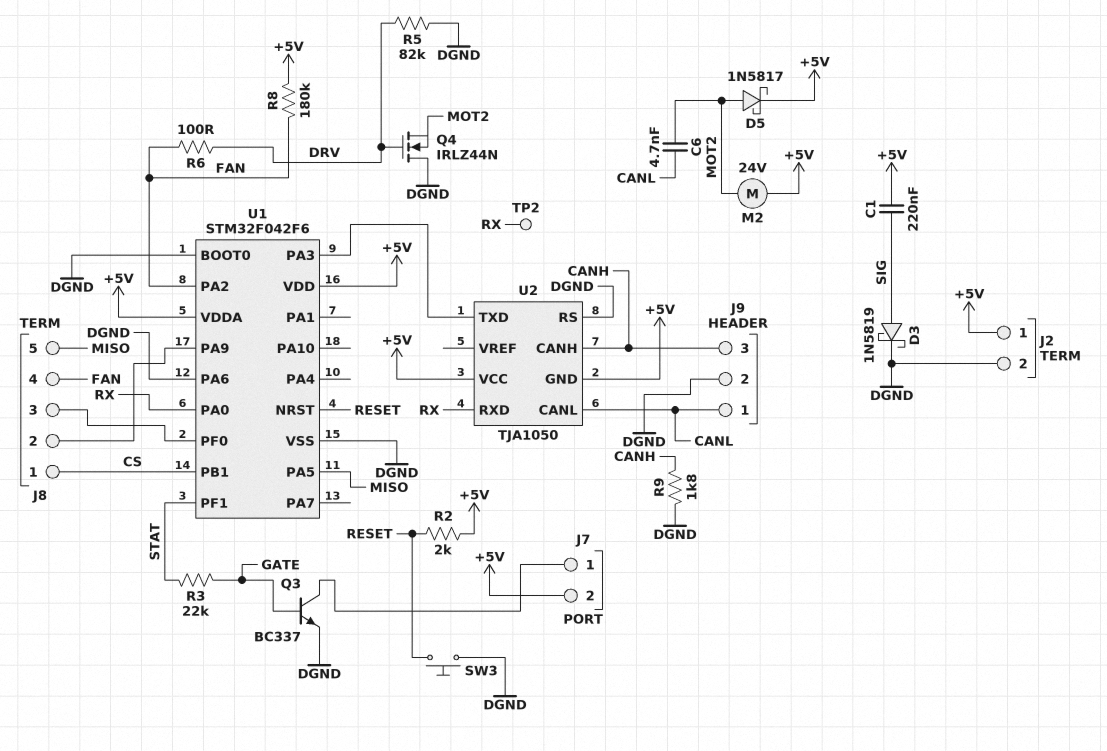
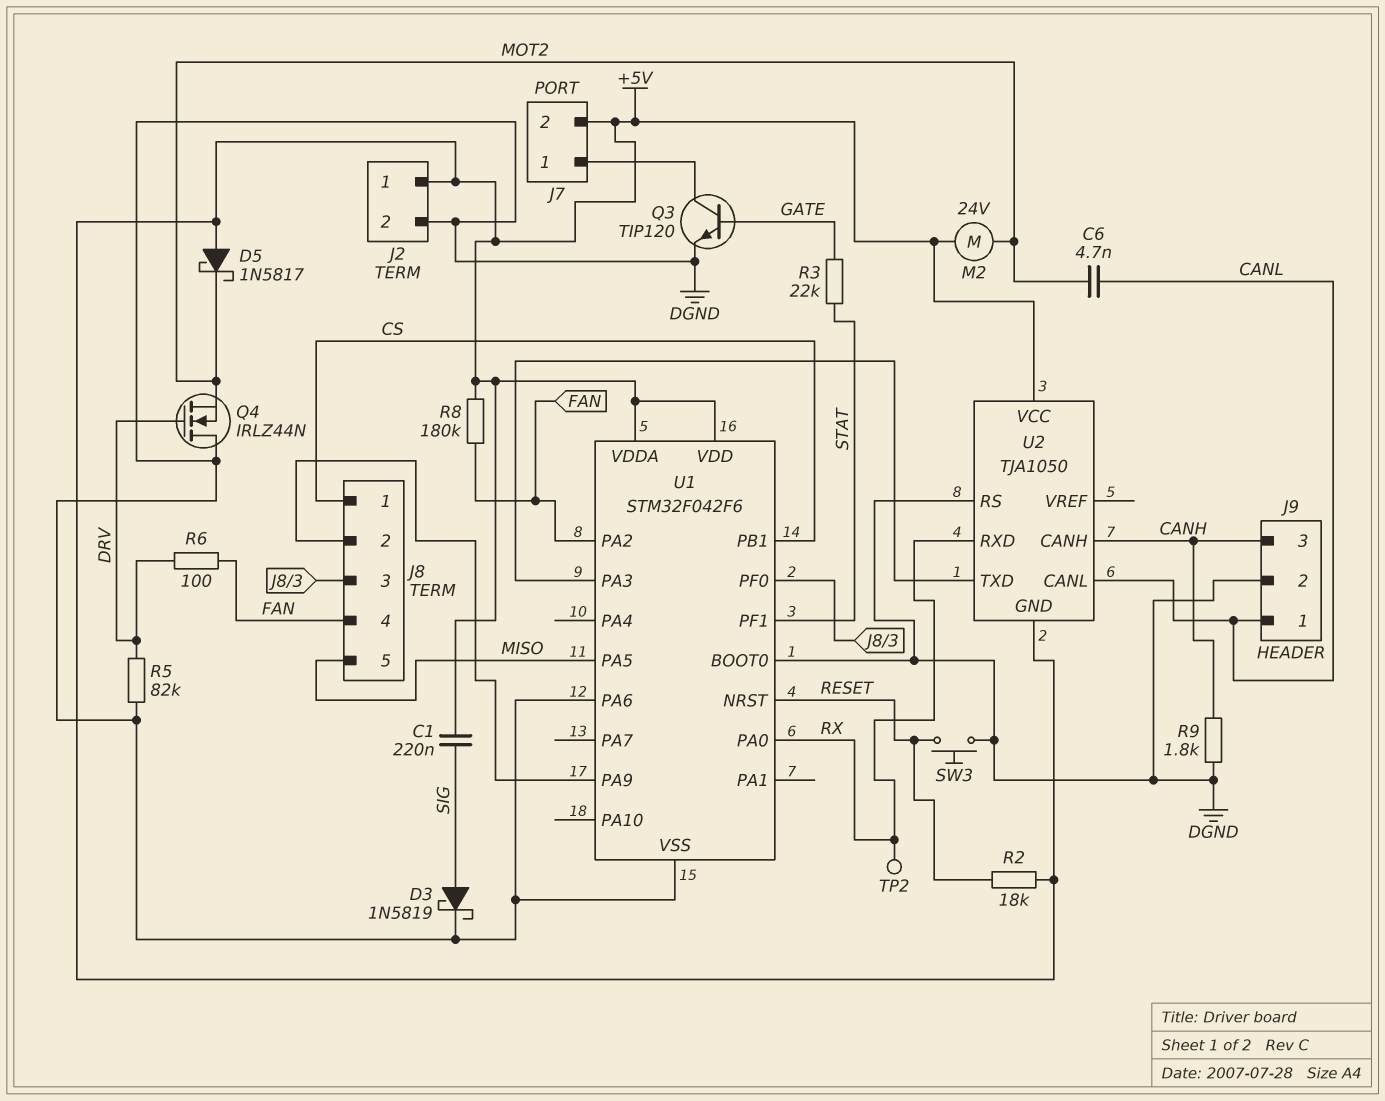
D5: schottky 1N5817 (A MOT2, K +5V) -> schottky 1N5817 (A +5V, K MOT2)
Q3: NPN BC337 (B GATE, C J7/1, E DGND) -> NPN TIP120 (B GATE, C J7/1, E DGND)
R2: 2k (+5V, RESET) -> 18k (+5V, RESET)

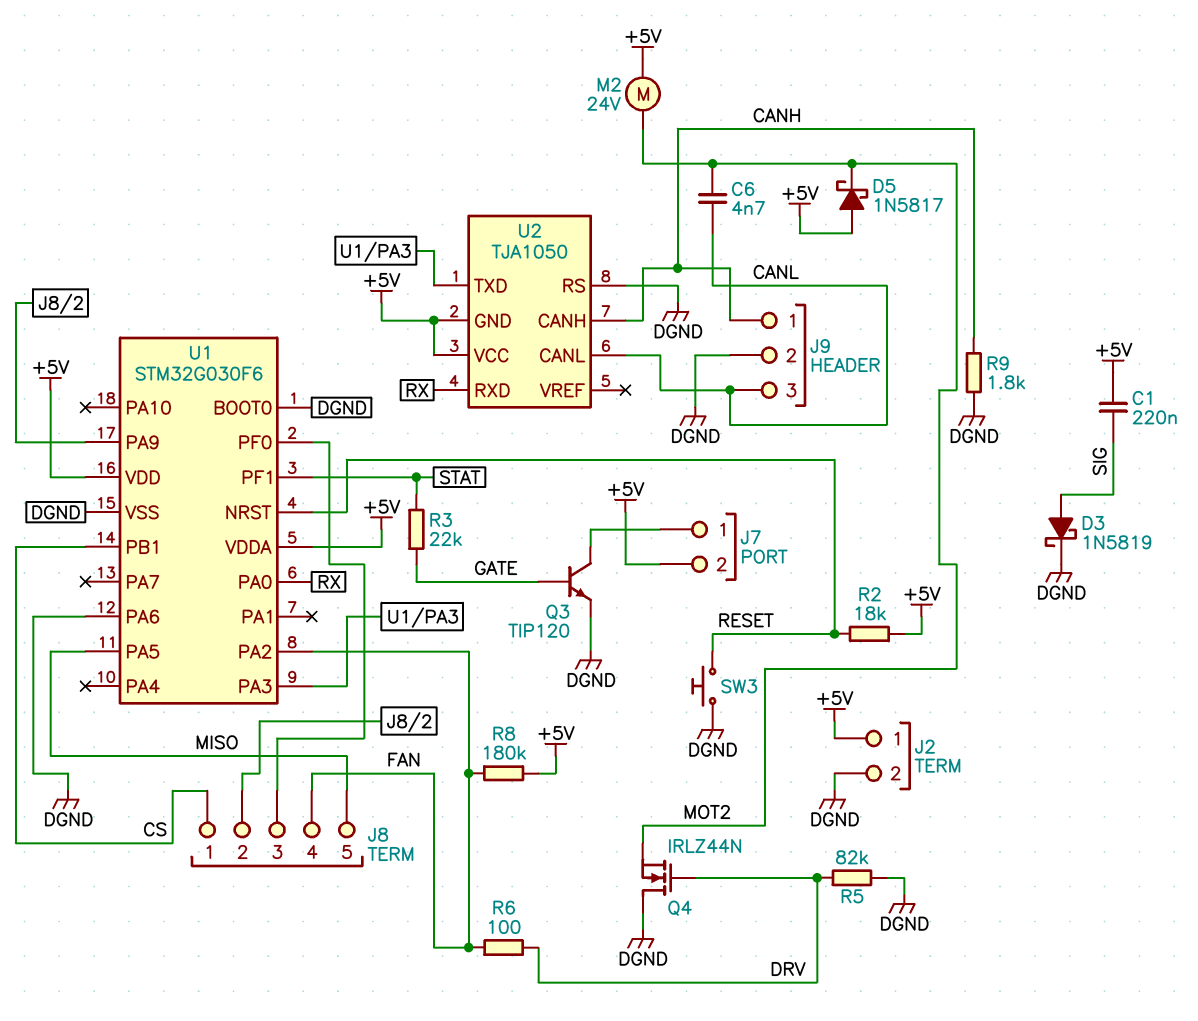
J9 pin 1: CANL -> CANH
J9 pin 3: CANH -> CANL
TP2: test point (RX) -> none
U1: STM32F042F6 -> STM32G030F6

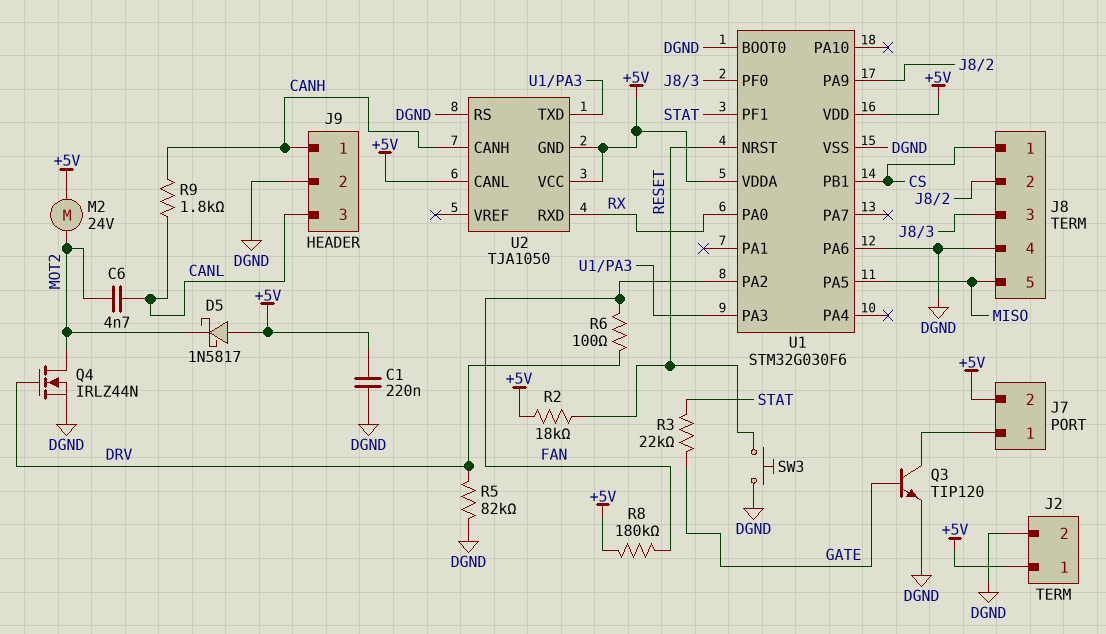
C1: 220nF (+5V, SIG) -> 220nF (+5V, DGND)
D3: schottky 1N5819 (A SIG, K DGND) -> none
J8 pin 4: FAN -> DGND
Q4: NMOS IRLZ44N (G DRV, D DGND, S MOT2) -> NMOS IRLZ44N (G DRV, D MOT2, S DGND)
R9: 1.8k (CANH, DGND) -> 1.8k (CANH, CANL)
U2 pin CANL: CANL -> +5V

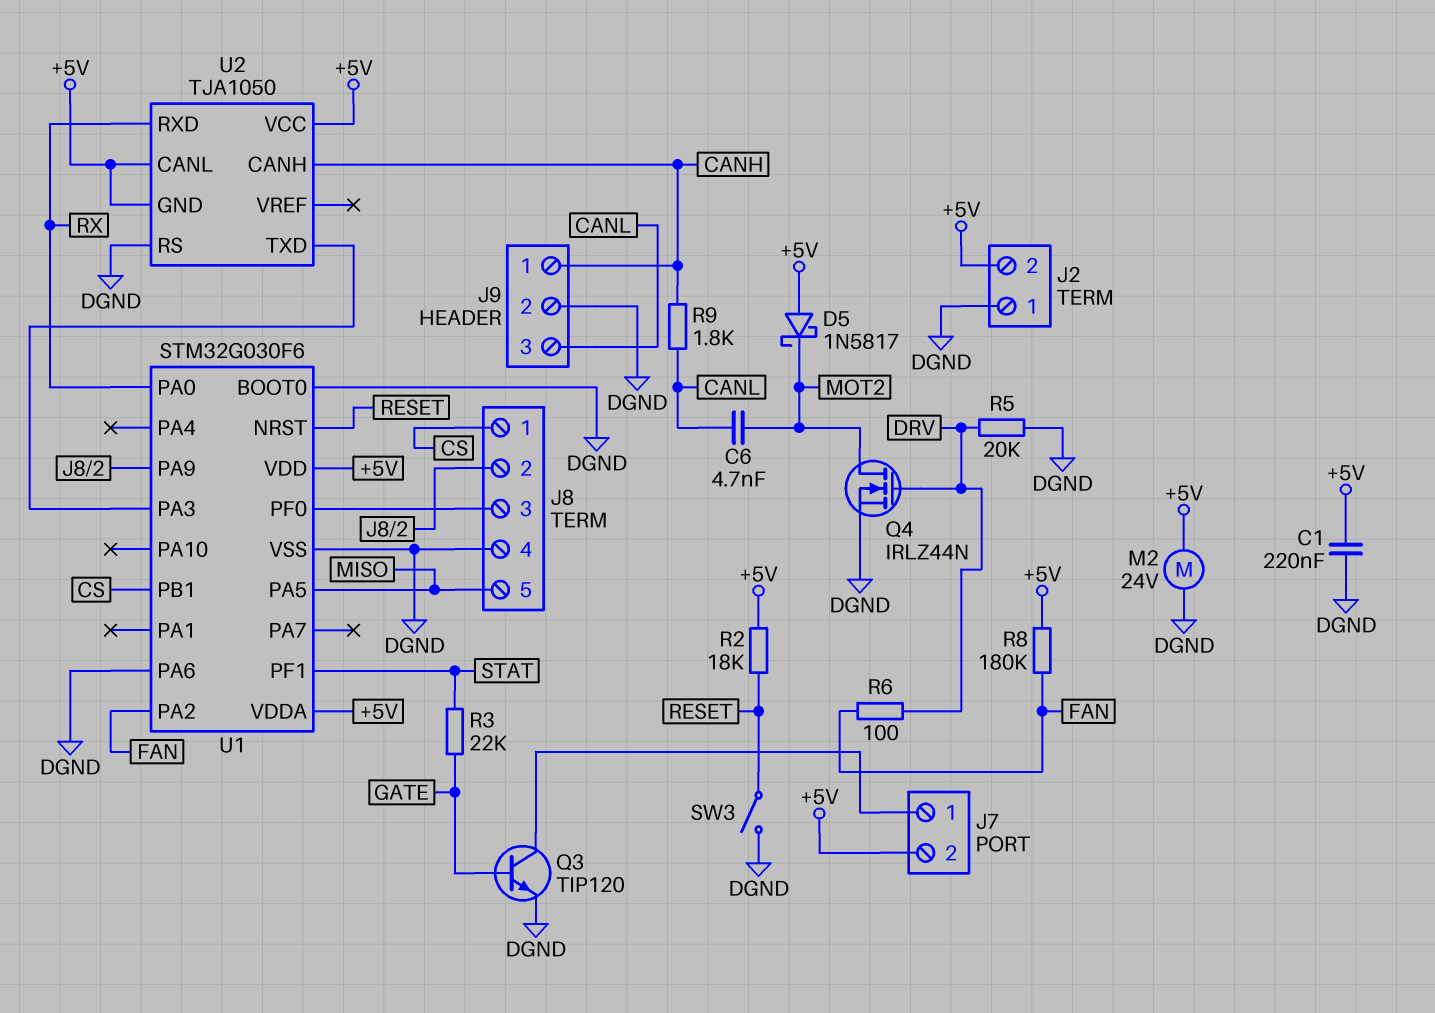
J2 pin 1: +5V -> DGND
J2 pin 2: DGND -> +5V
M2: motor 24V (+5V, MOT2) -> motor 24V (+5V, DGND)
R5: 82k (DGND, DRV) -> 20k (DGND, DRV)
SW3: button (DGND, RESET) -> switch (DGND, RESET)

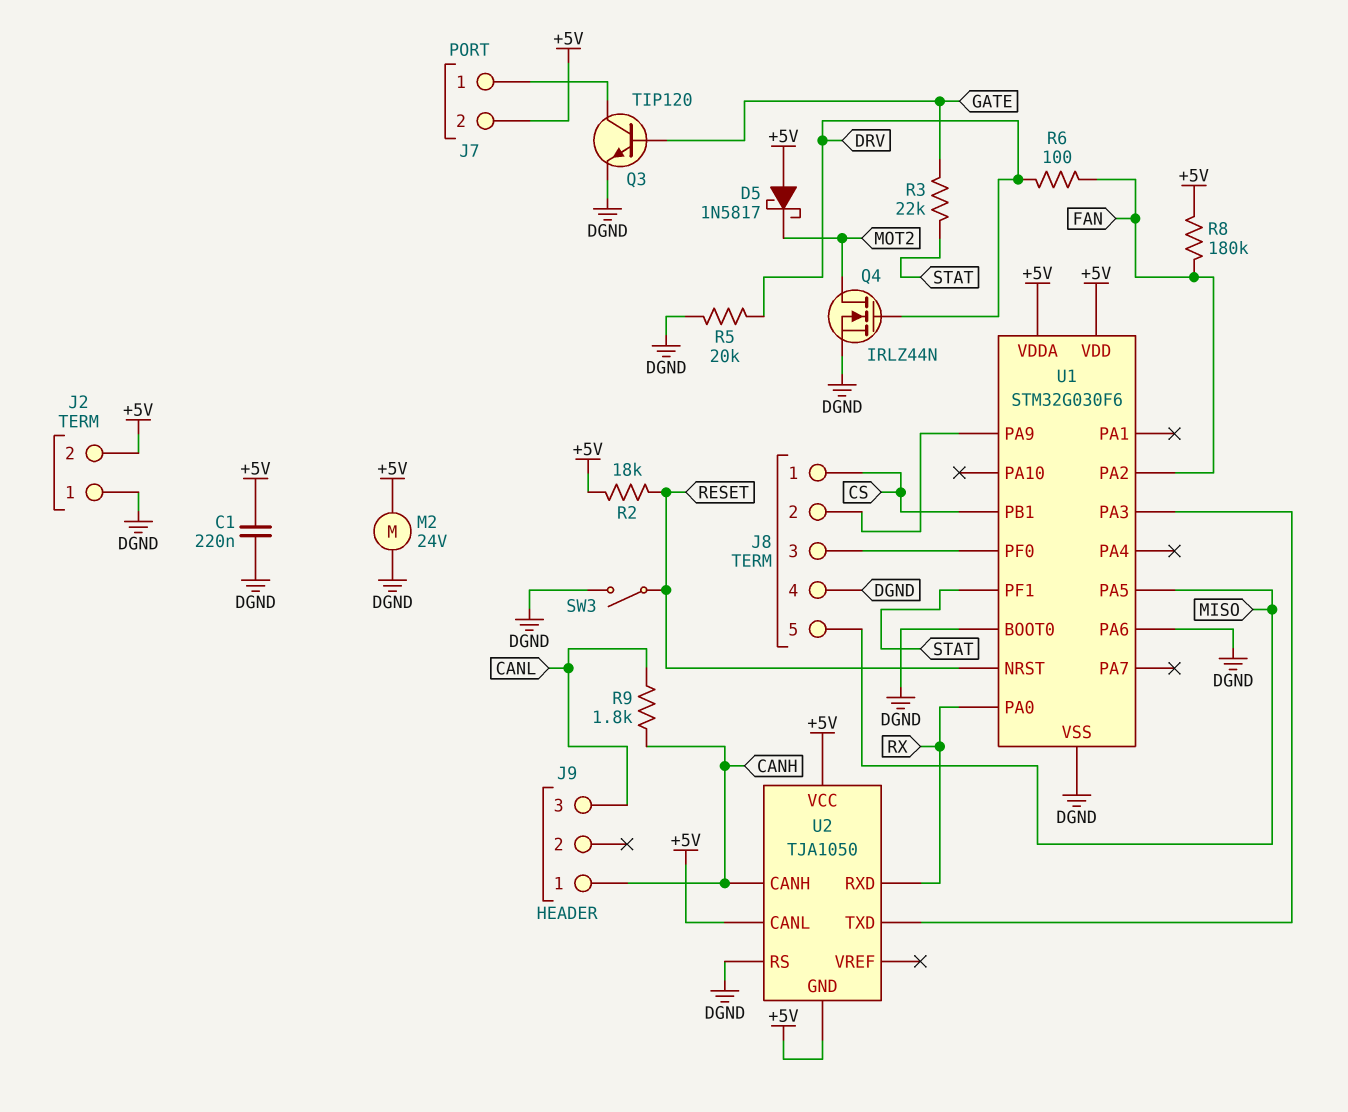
C6: 4.7nF (CANL, MOT2) -> none
J9 pin 2: DGND -> none

